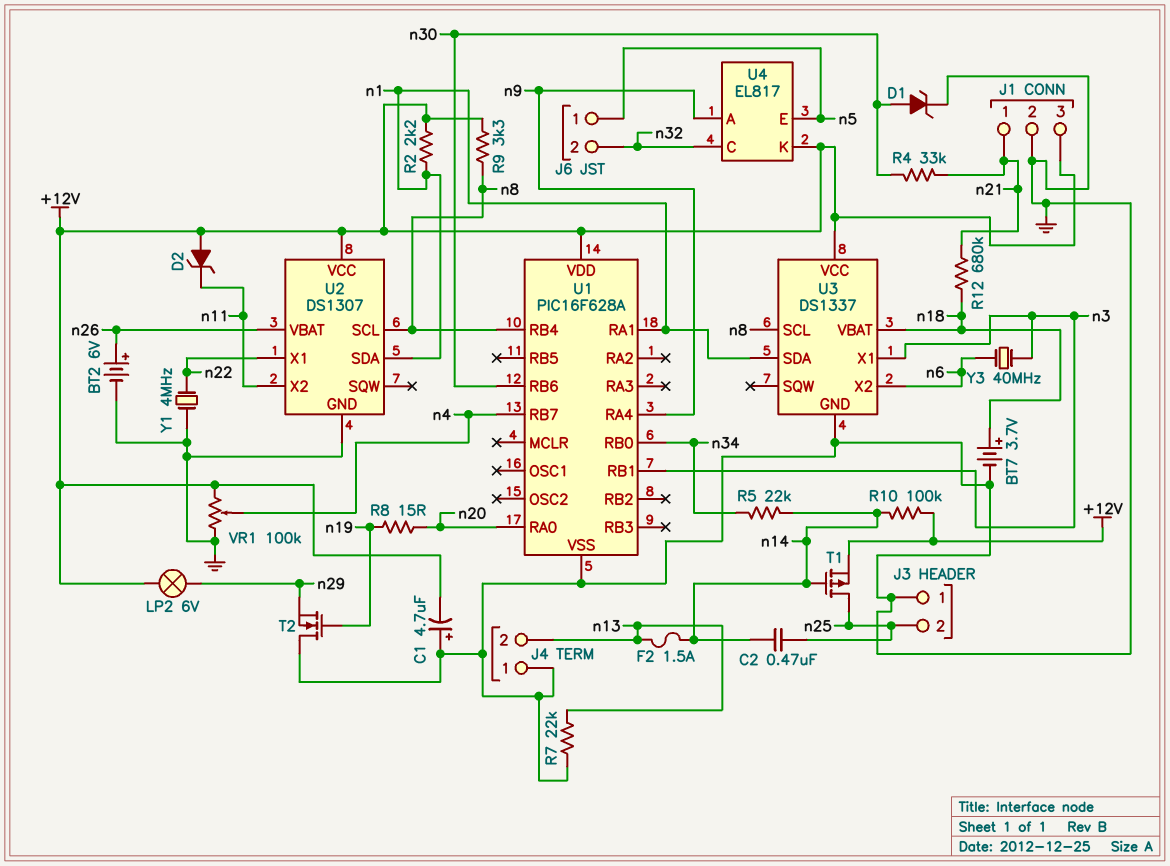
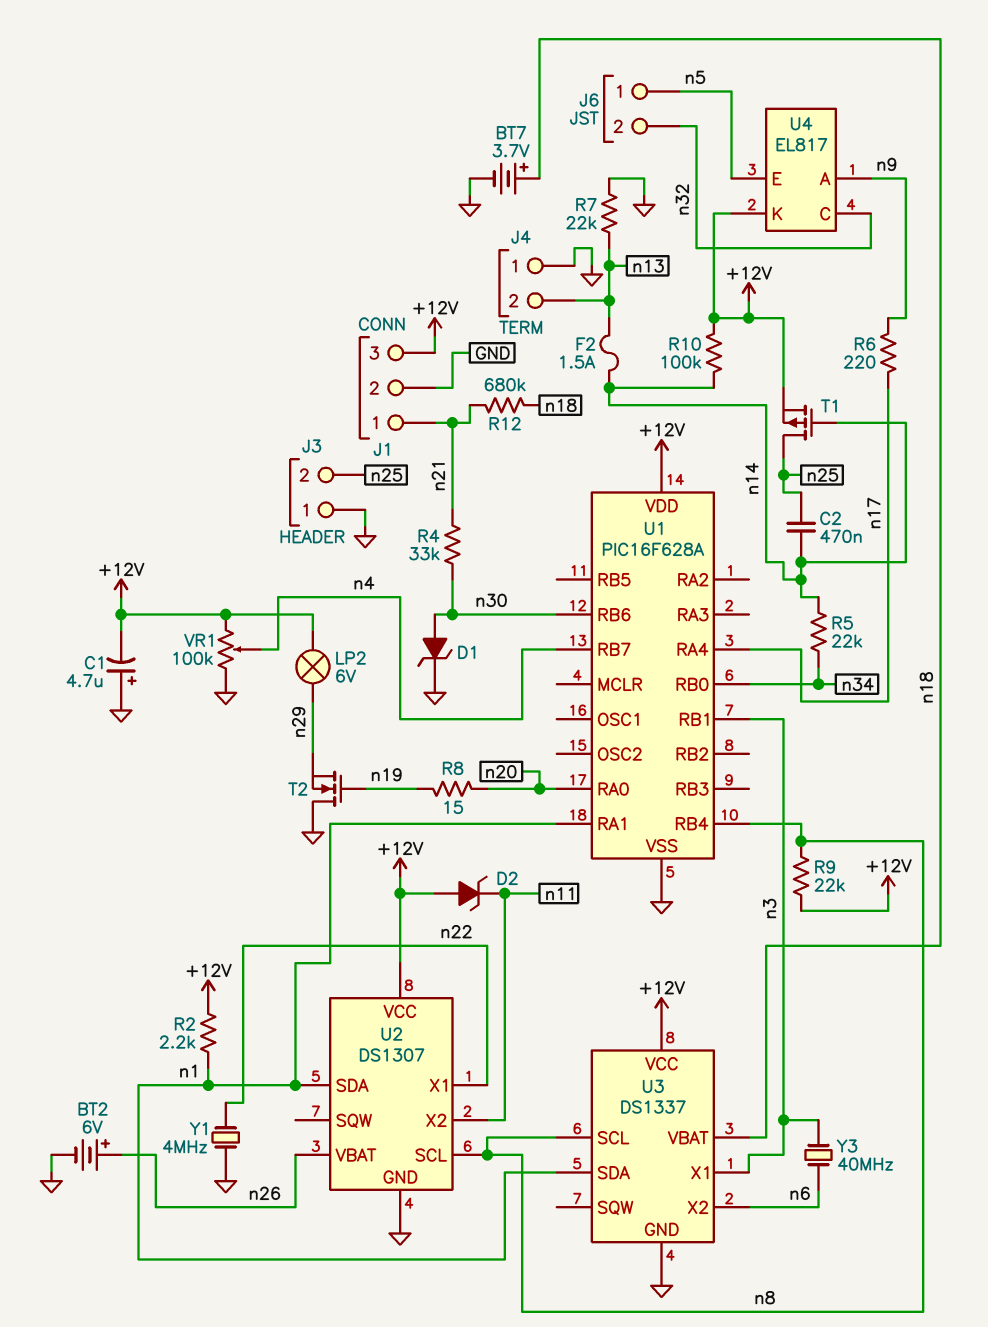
R6: none -> 220 (n9, n17)
R9: 3.3k (+12V, n8) -> 22k (+12V, n8)
U1 pin RA4: n9 -> n17

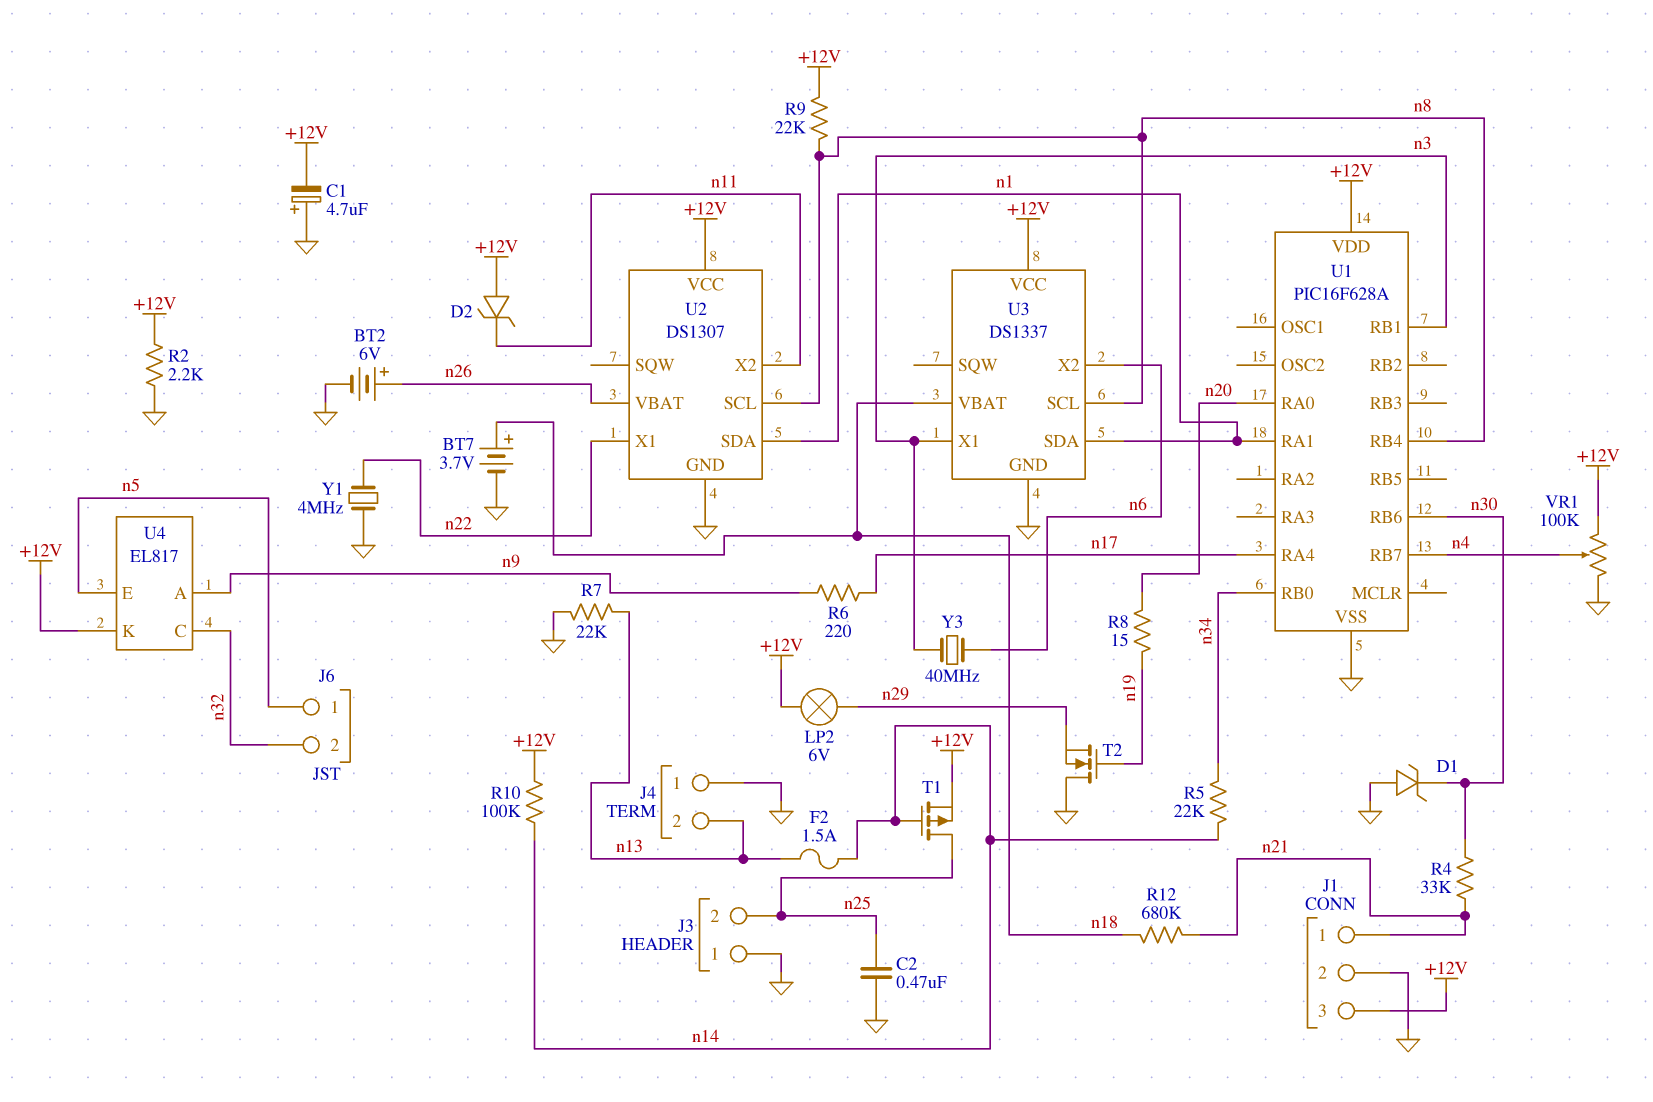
C2: 470nF (n14, n25) -> 470nF (GND, n25)
D1: zener (A n30, K GND) -> zener (A GND, K n30)
R2: 2.2k (+12V, n1) -> 2.2k (+12V, GND)

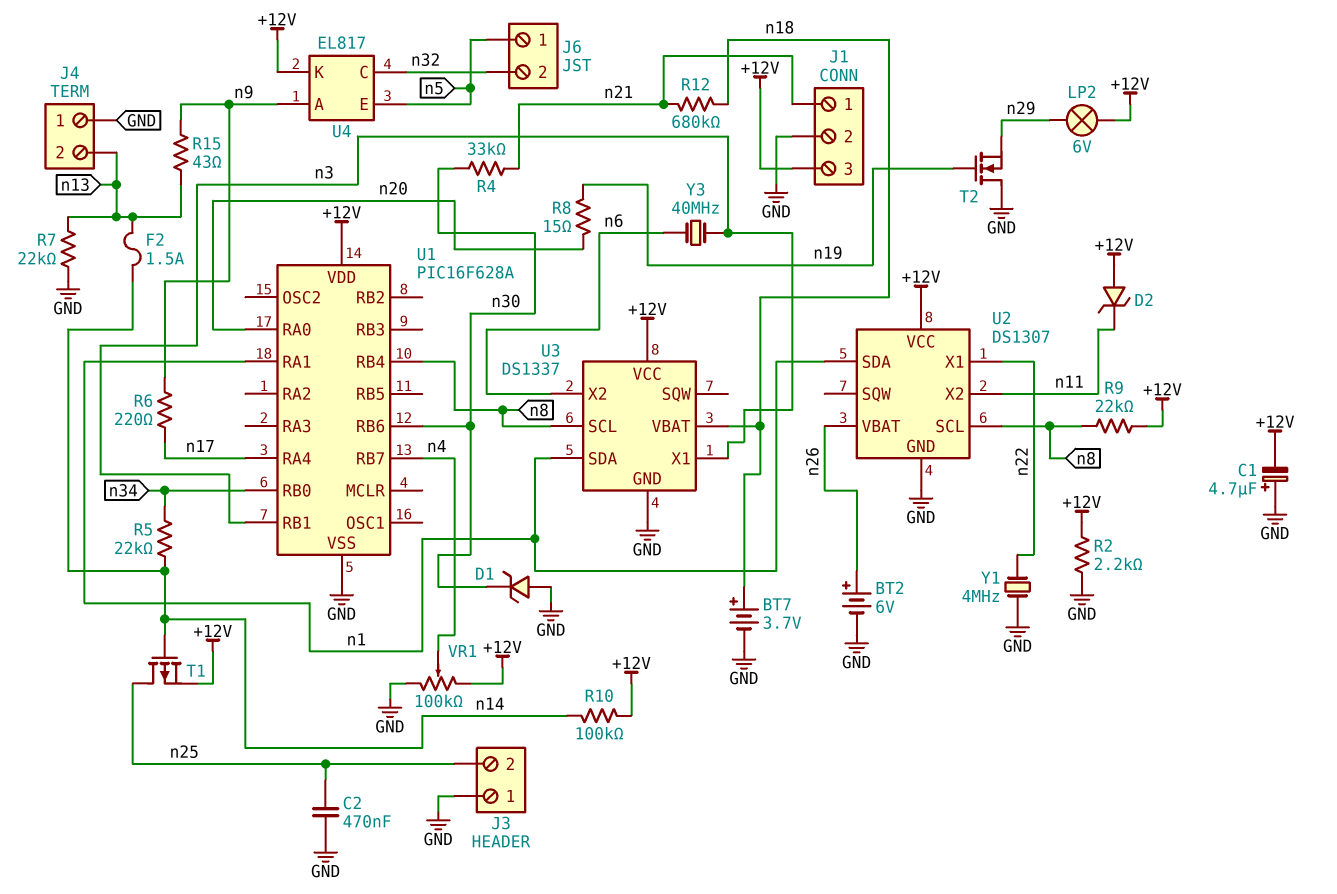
R15: none -> 43 (n9, n13)

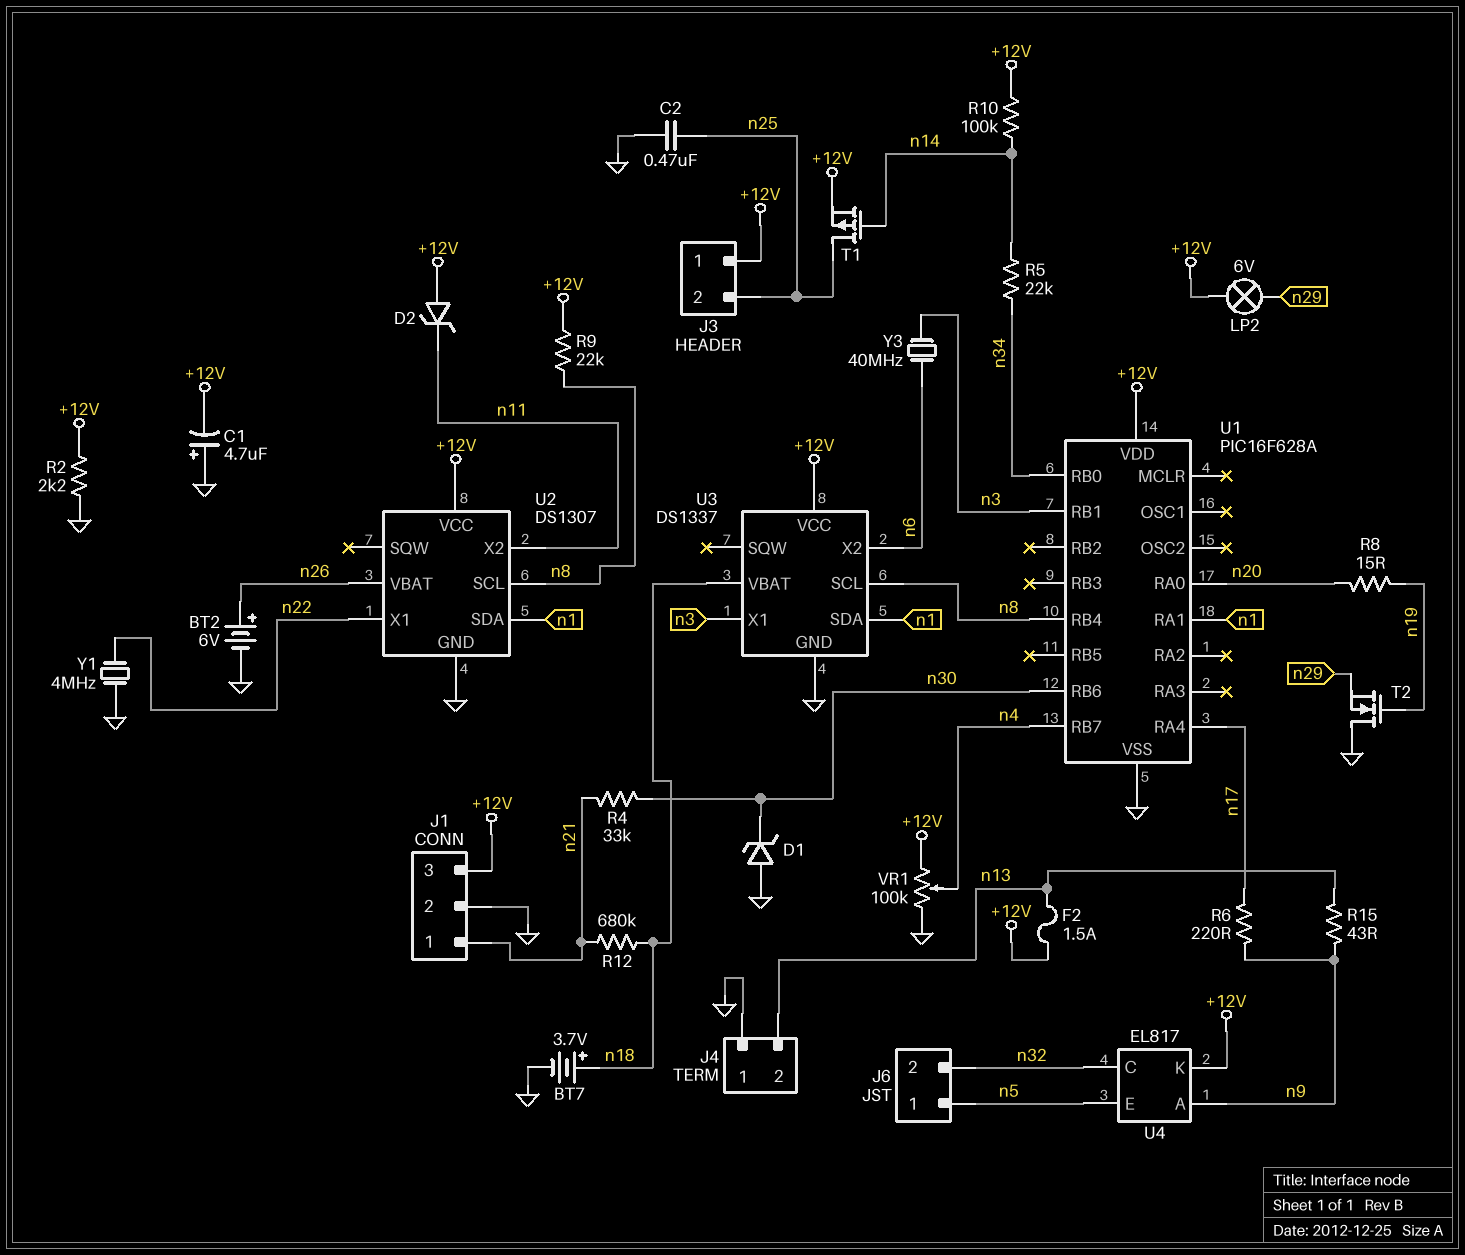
F2: 1.5A (n13, n14) -> 1.5A (+12V, n13)
J3 pin 1: GND -> +12V
R7: 22k (GND, n13) -> none

